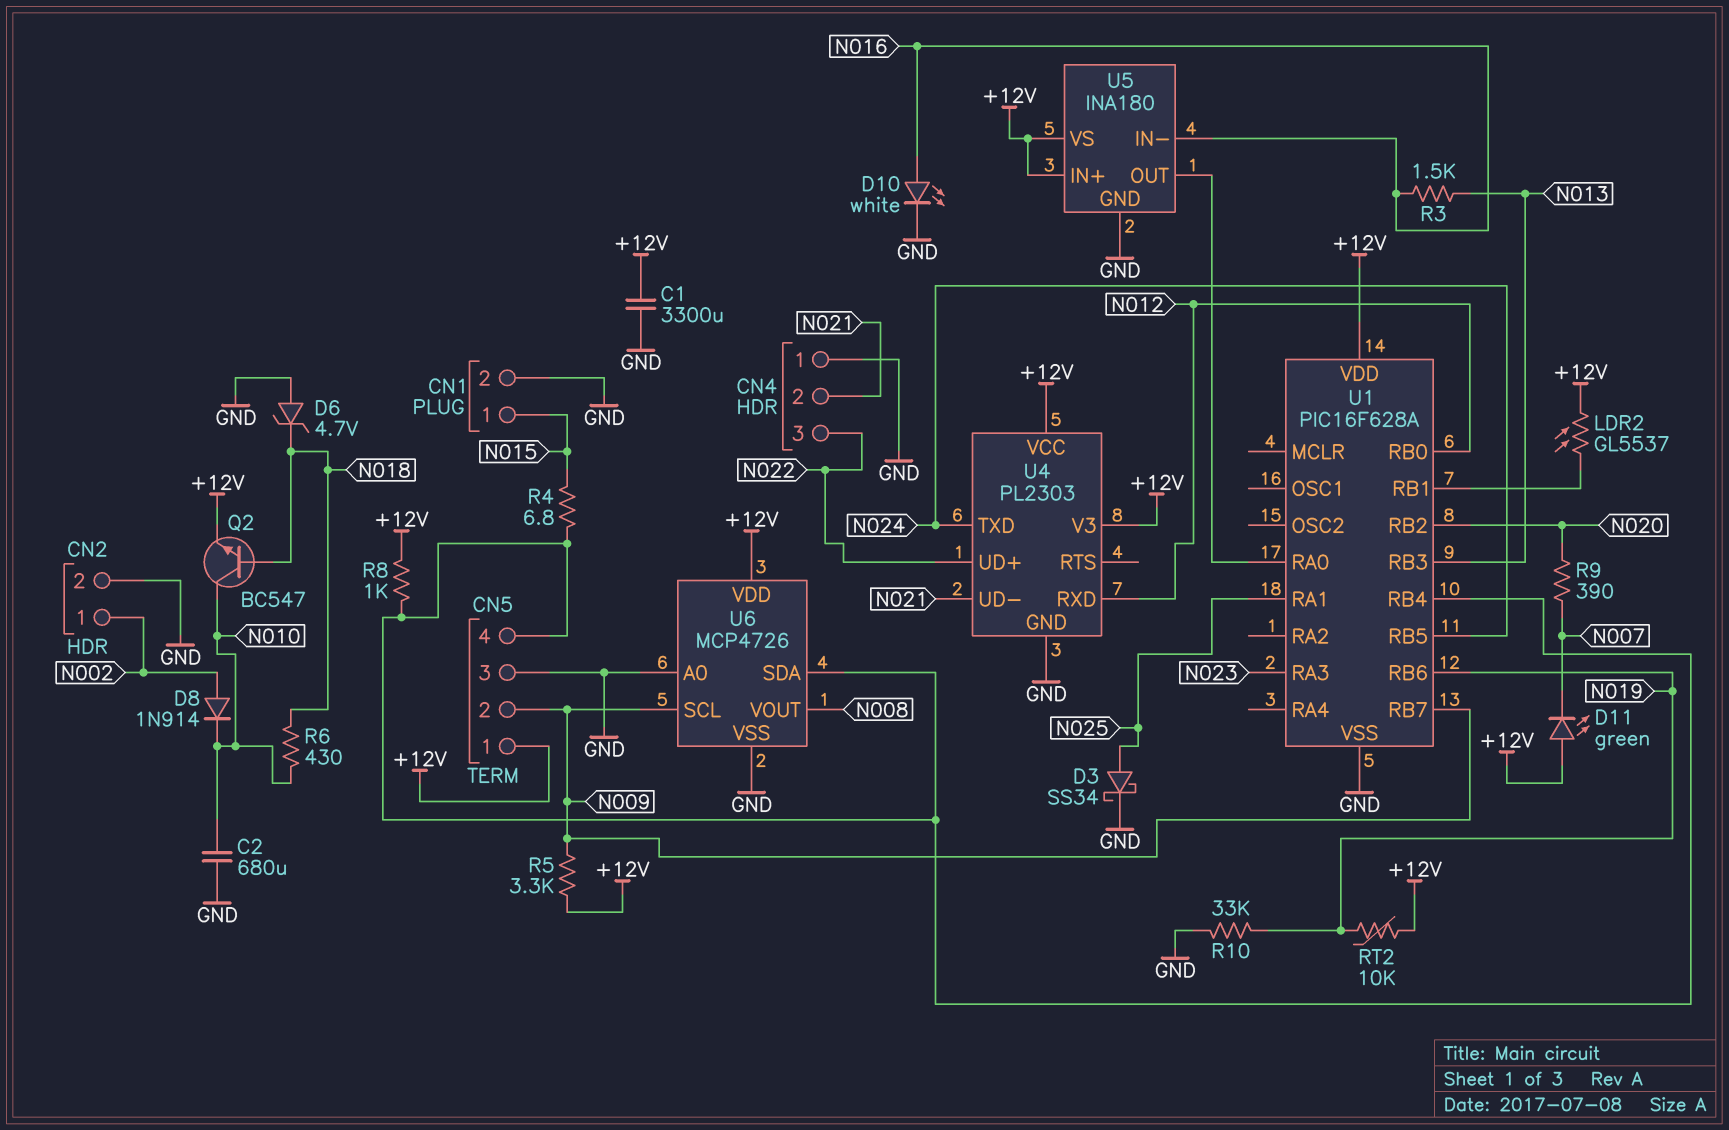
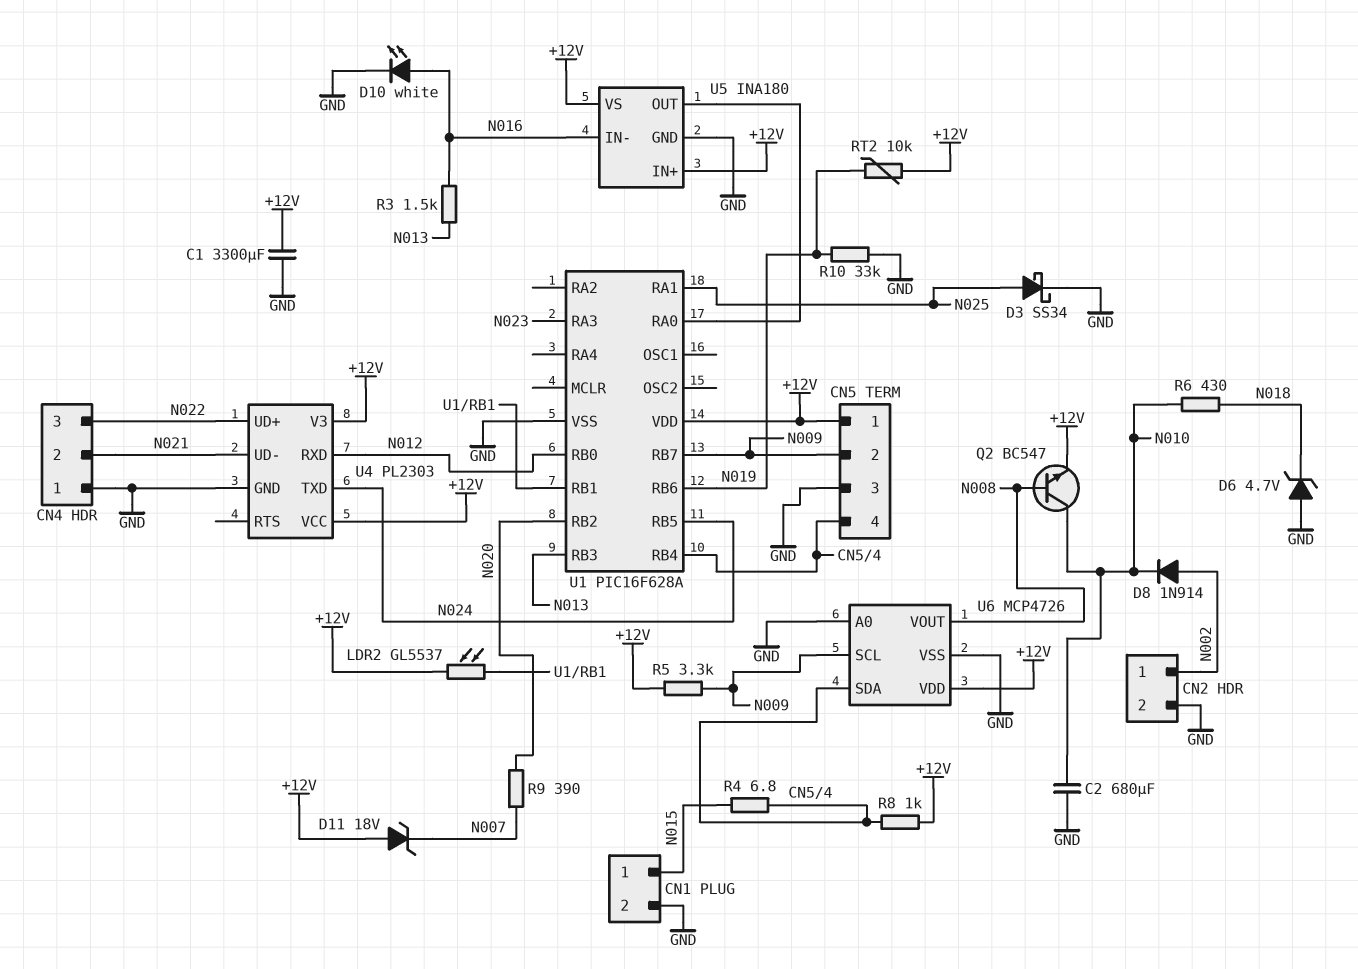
D11: LED green (A +12V, K N007) -> zener 18V (A +12V, K N007)
Q2: NPN BC547 (B N018, C N010, E +12V) -> NPN BC547 (B N008, C N010, E +12V)

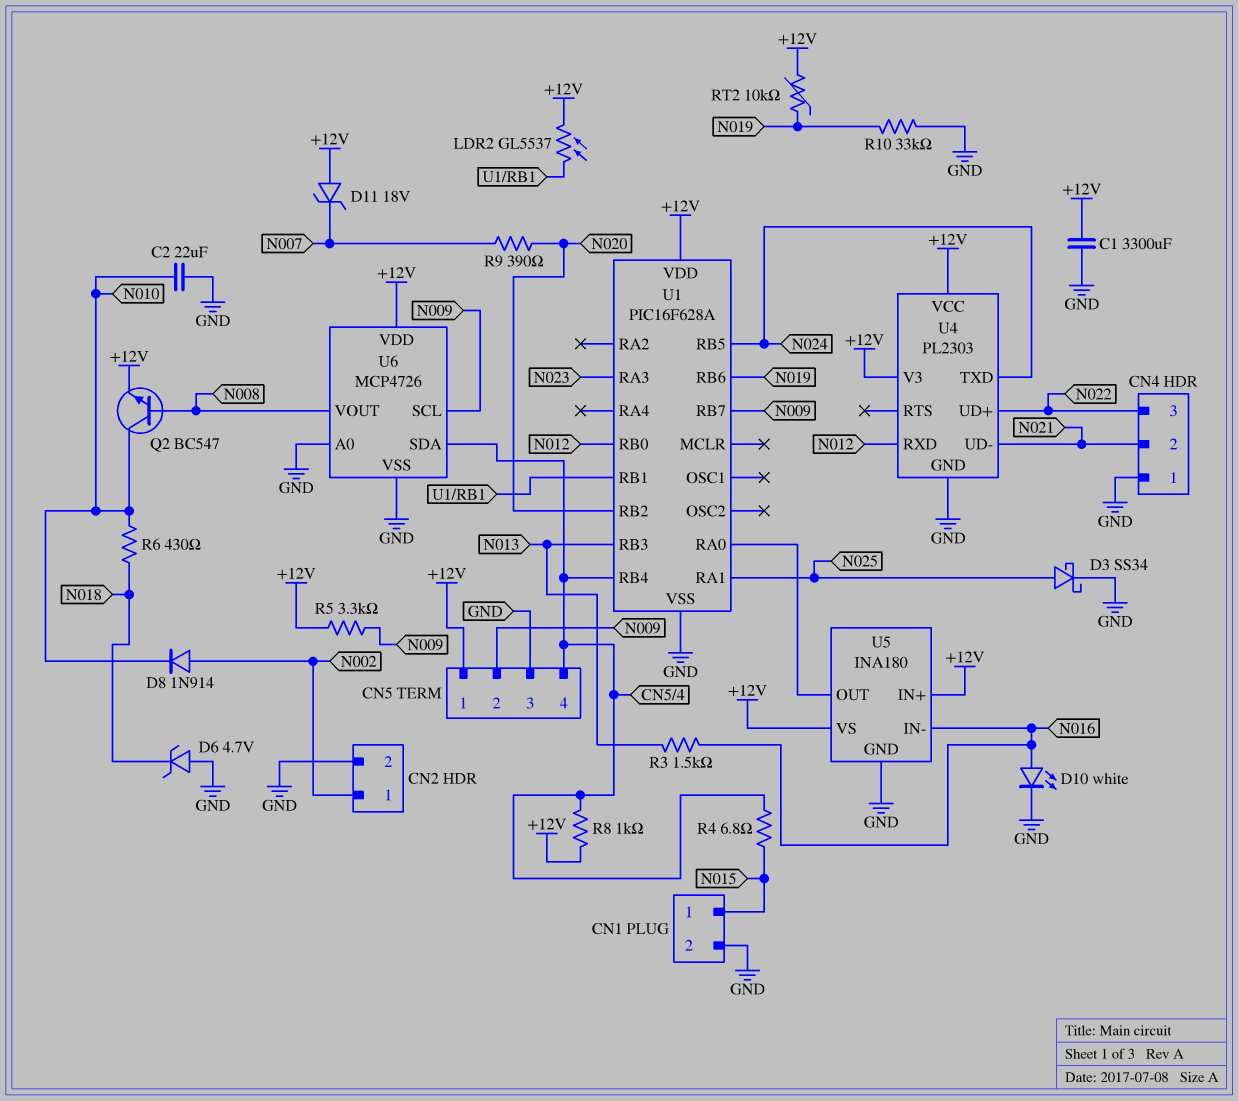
C2: 680uF (GND, N010) -> 22uF (GND, N010)

